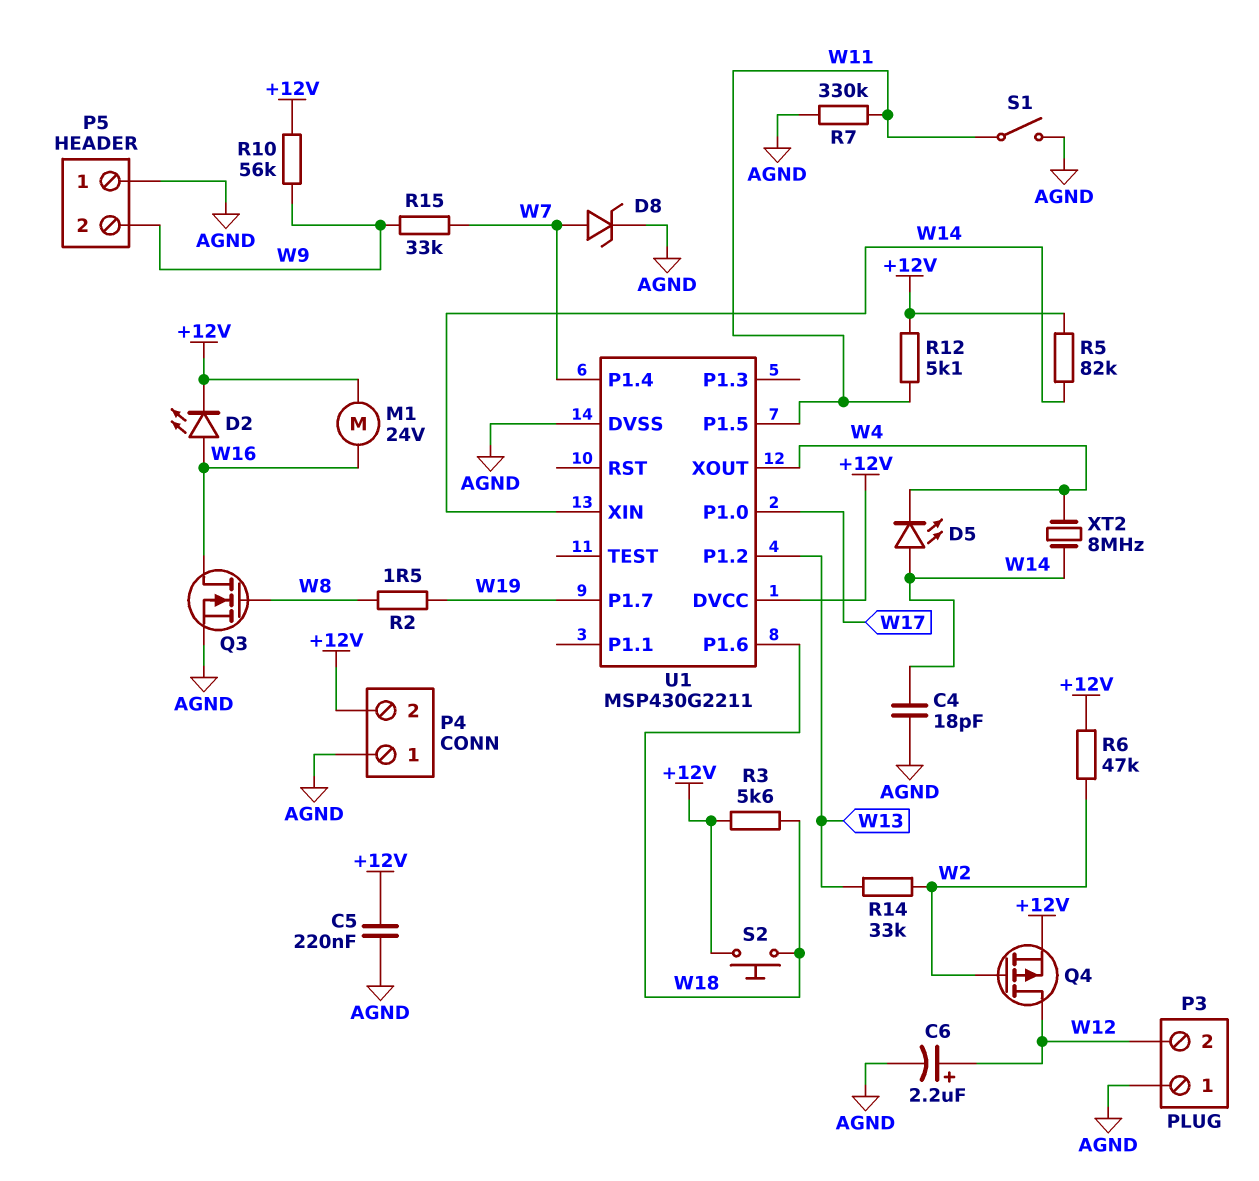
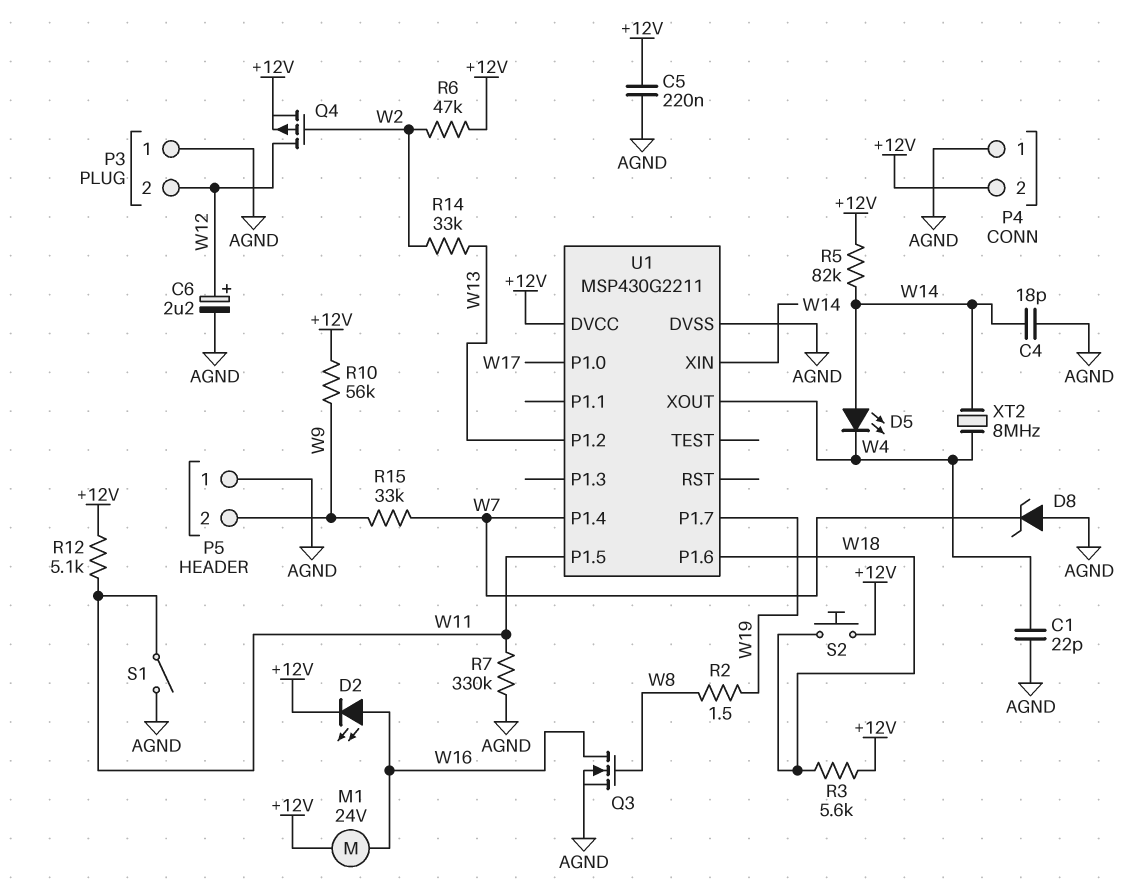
C1: none -> 22pF (AGND, W4)
D8: zener (A W7, K AGND) -> zener (A AGND, K W7)

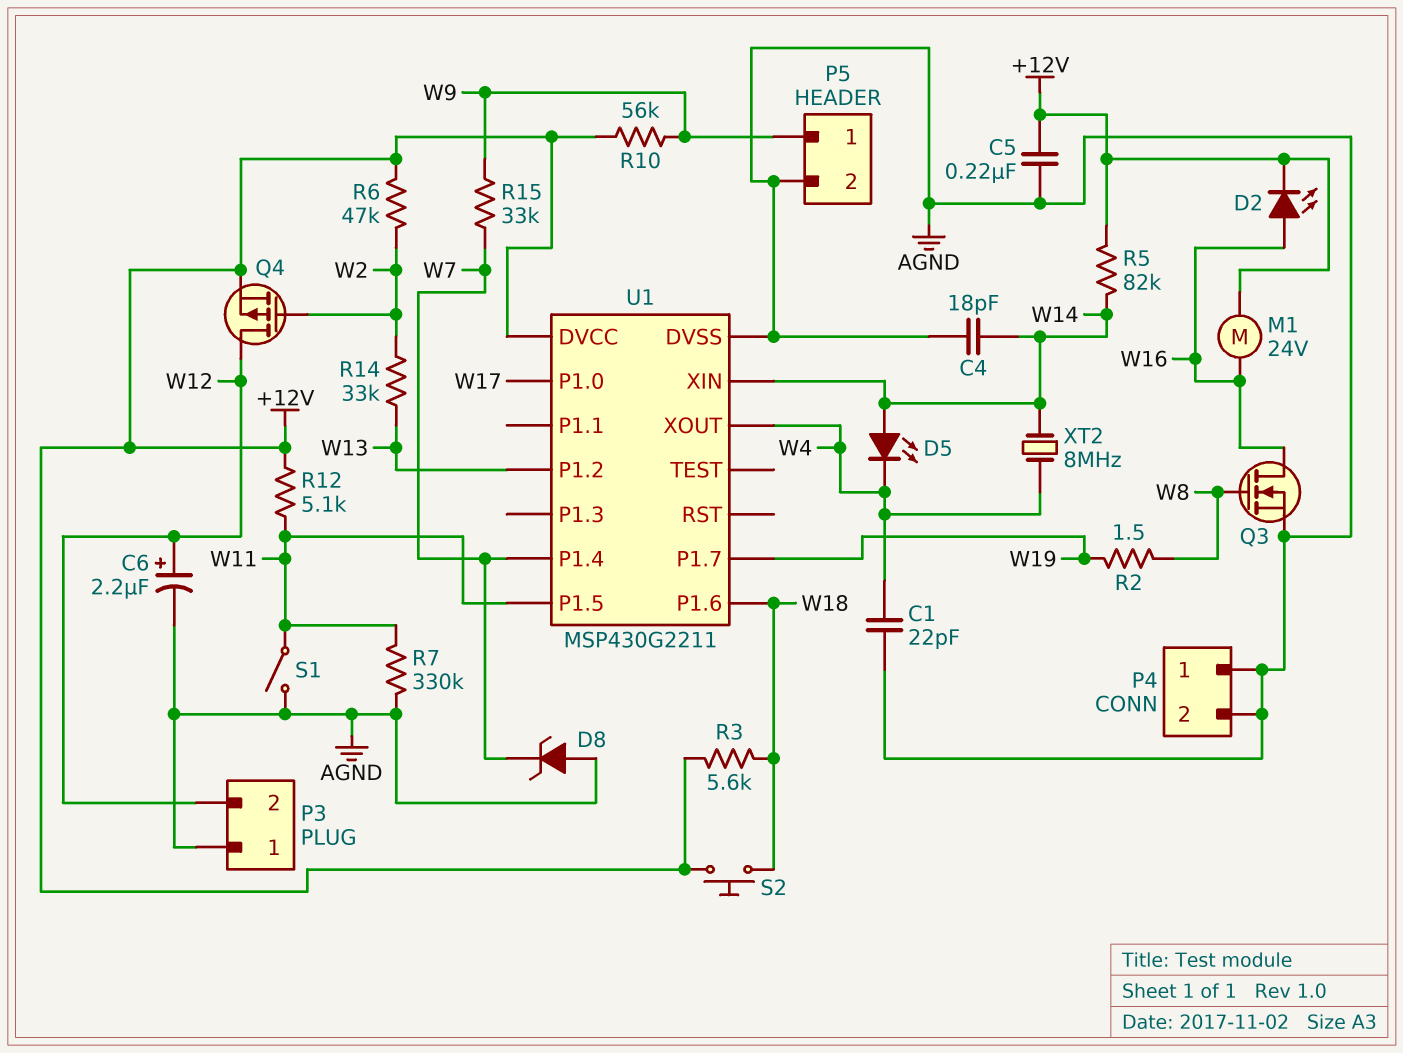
P4 pin 2: +12V -> AGND
P5 pin 1: AGND -> W9
P5 pin 2: W9 -> AGND

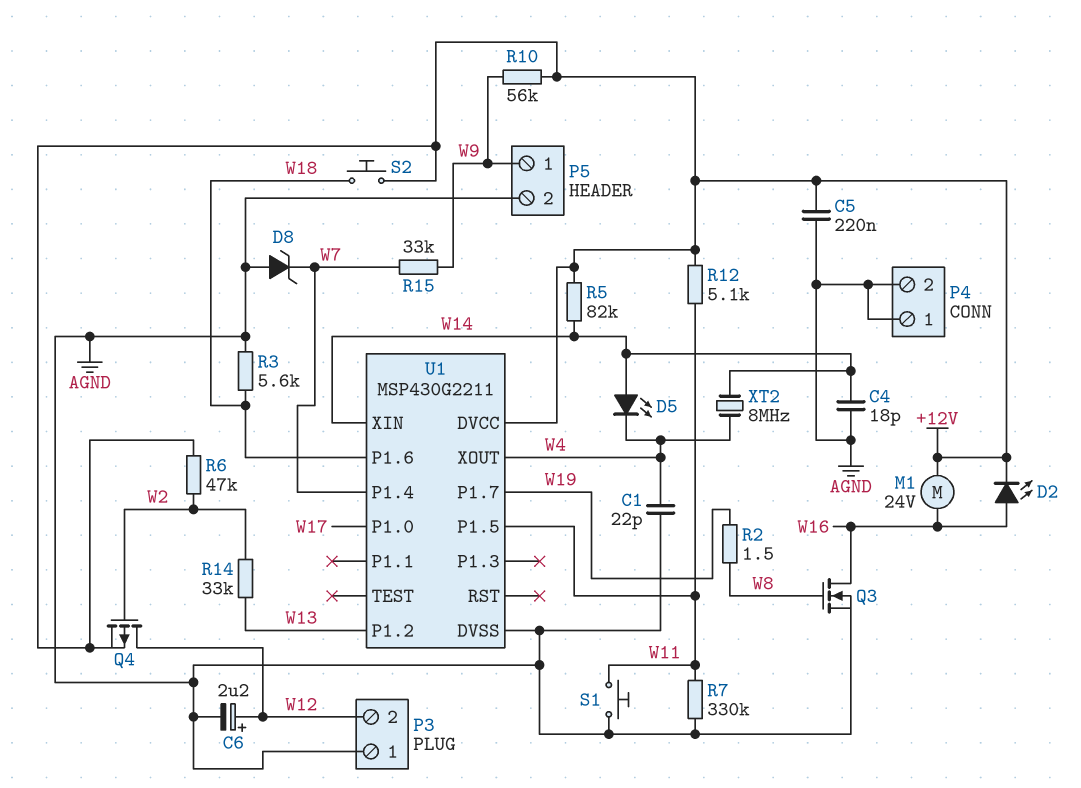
R3: 5.6k (+12V, W18) -> 5.6k (AGND, W18)
S1: switch (AGND, W11) -> button (AGND, W11)

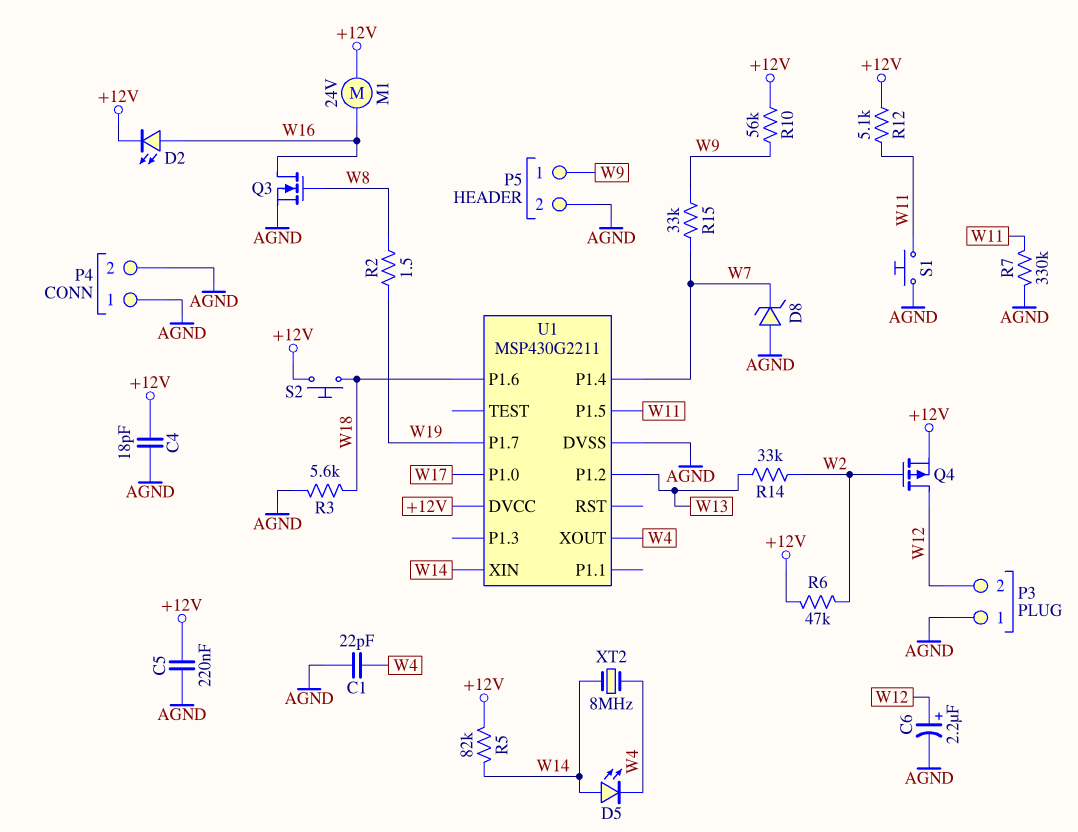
C4: 18pF (AGND, W14) -> 18pF (+12V, AGND)

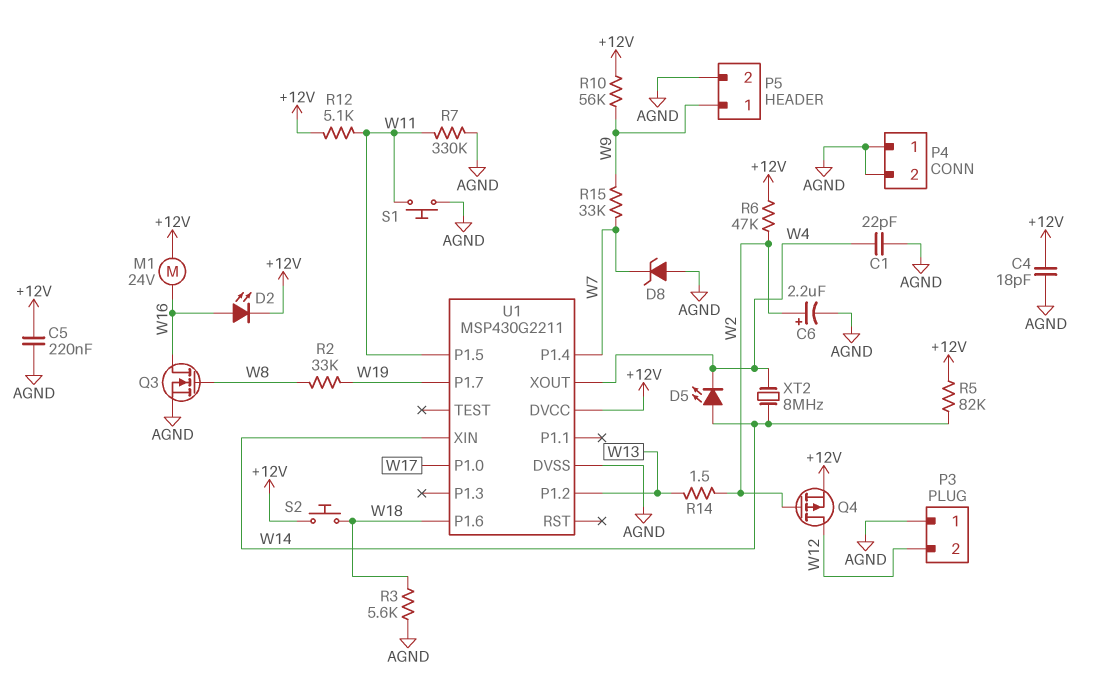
C6: 2.2uF (plus W12, minus AGND) -> 2.2uF (plus W2, minus AGND)
R2: 1.5 (W8, W19) -> 33k (W8, W19)
R14: 33k (W2, W13) -> 1.5 (W2, W13)

